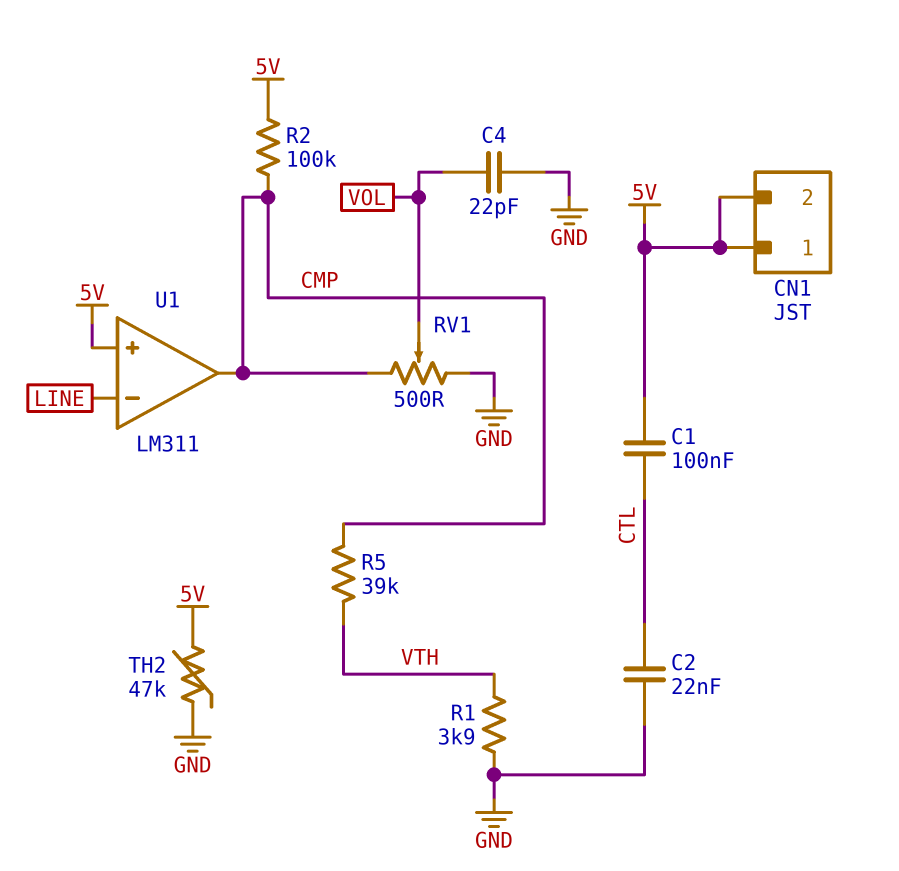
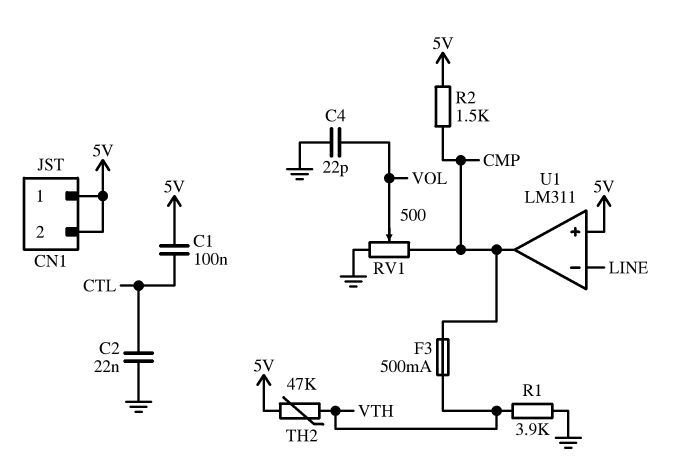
F3: none -> 500mA (CMP, VTH)
R2: 100k (5V, CMP) -> 1.5k (5V, CMP)
R5: 39k (CMP, VTH) -> none
TH2: 47k (5V, GND) -> 47k (5V, VTH)

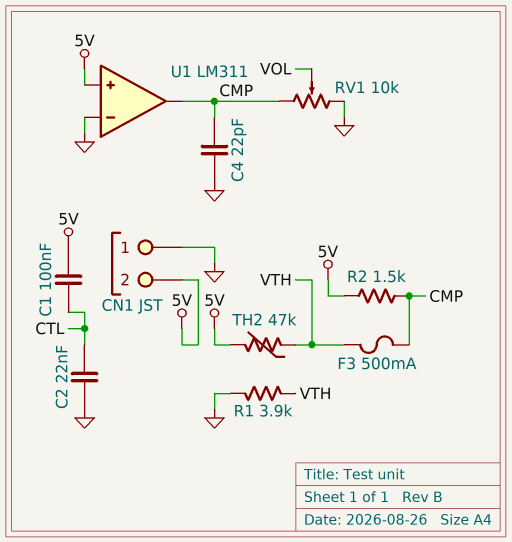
C4: 22pF (GND, VOL) -> 22pF (CMP, GND)
CN1 pin 1: 5V -> GND
RV1: 500 (CMP, GND, wiper VOL) -> 10k (CMP, GND, wiper VOL)
U1 pin in-: LINE -> GND

